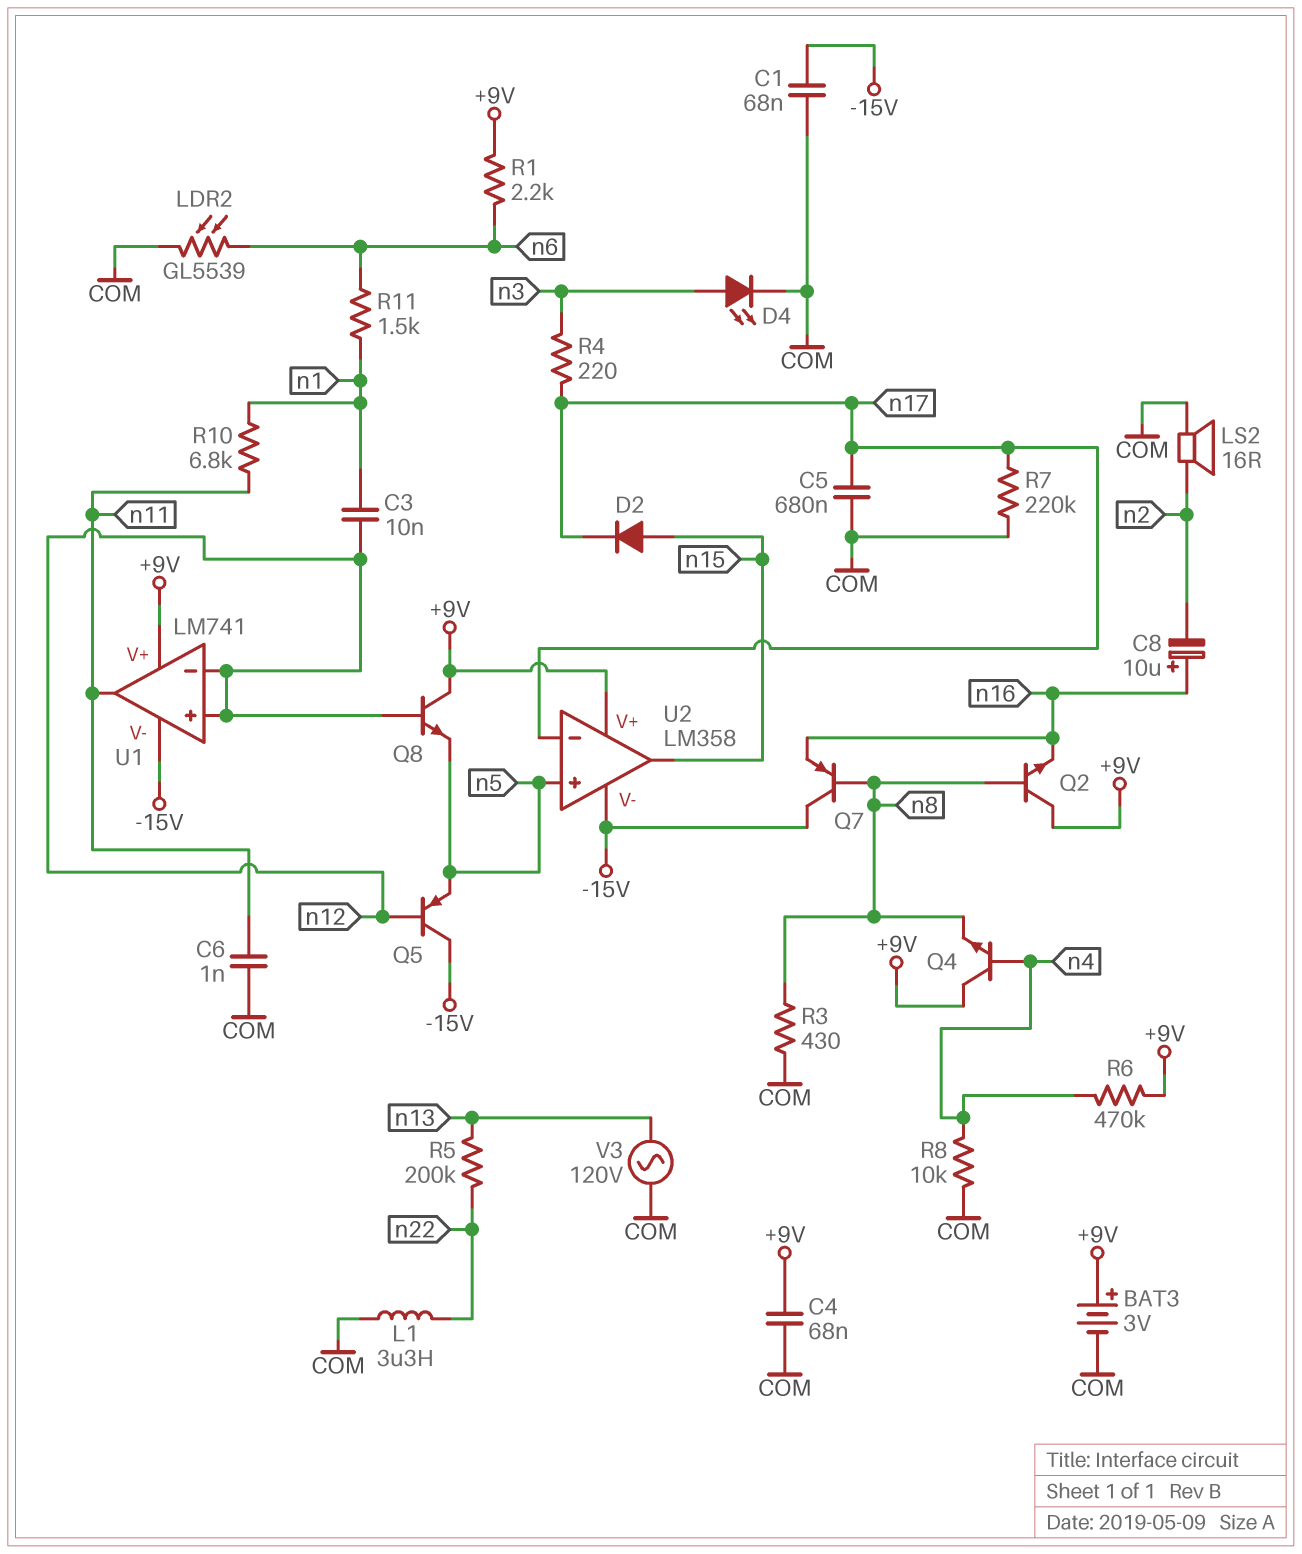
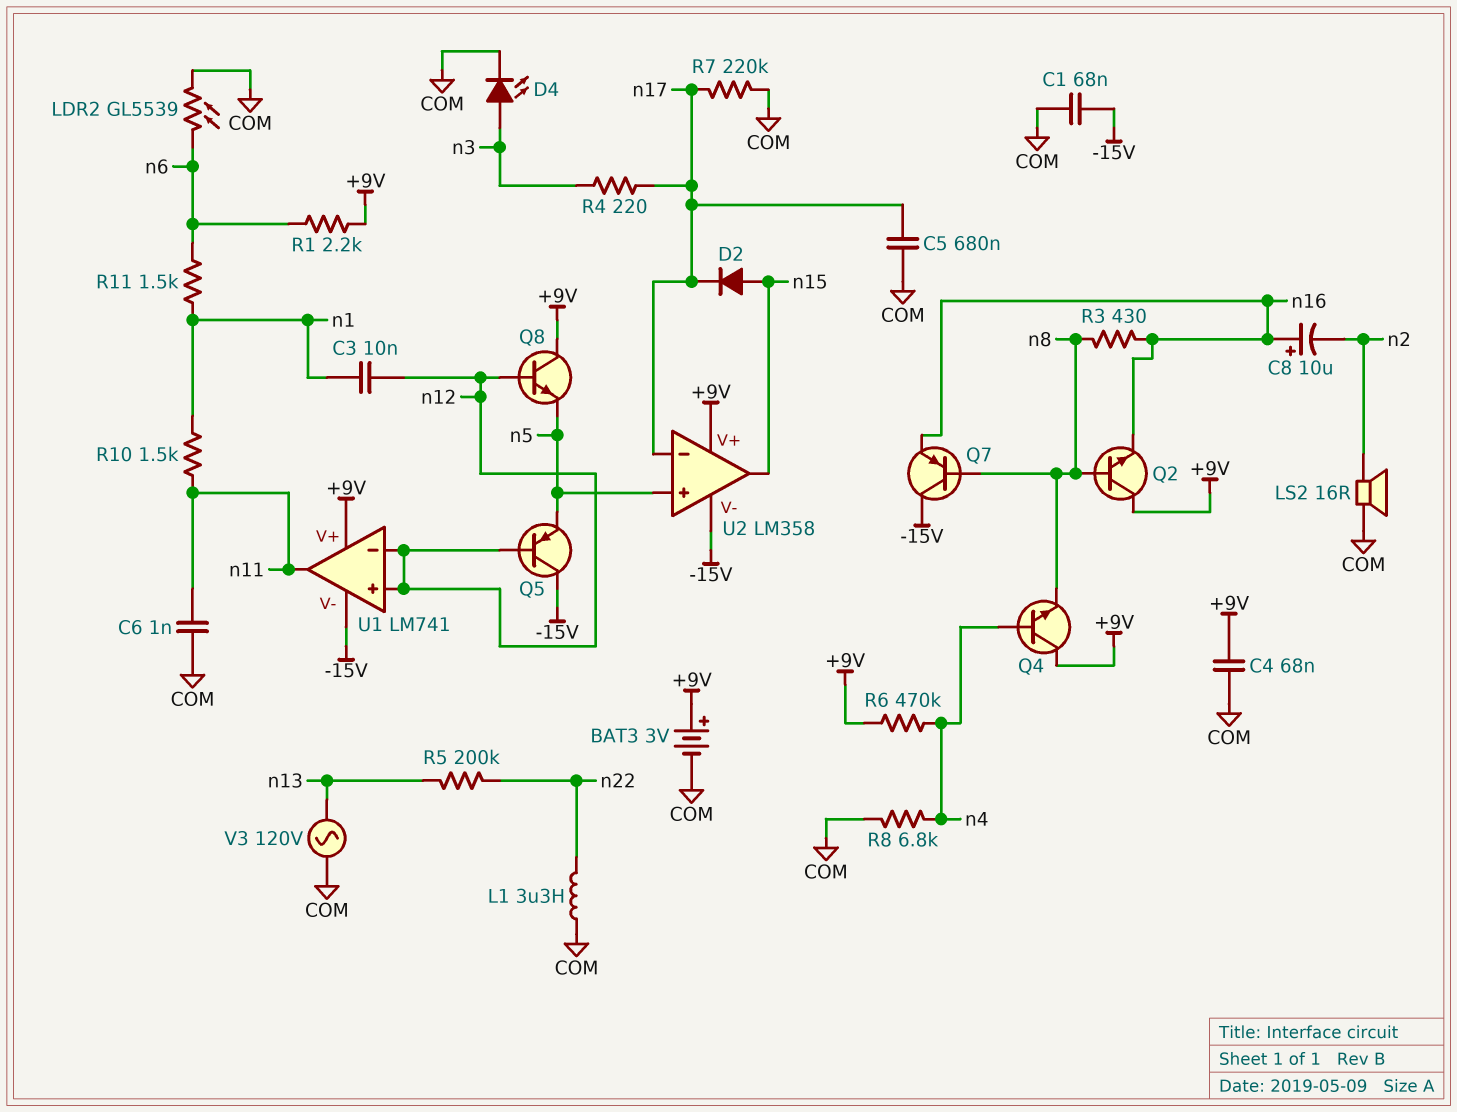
R3: 430 (COM, n8) -> 430 (n8, n16)
R8: 10k (COM, n4) -> 6.8k (COM, n4)
R10: 6.8k (n1, n11) -> 1.5k (n1, n11)

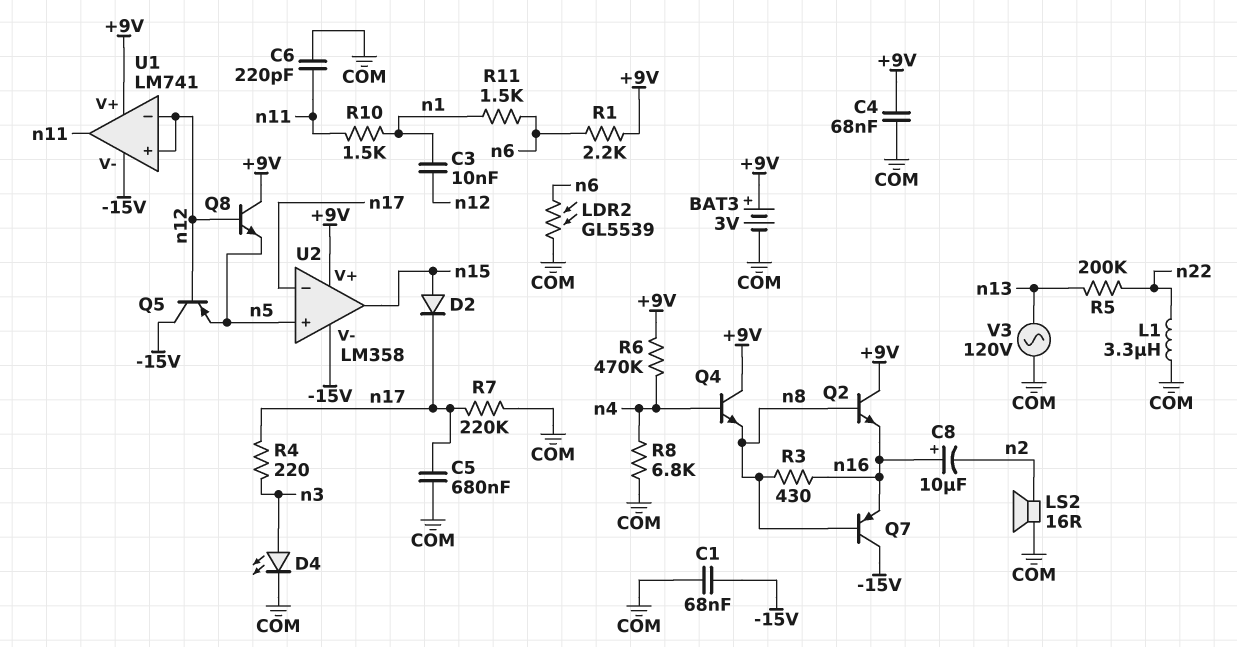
C6: 1nF (COM, n11) -> 220pF (COM, n11)

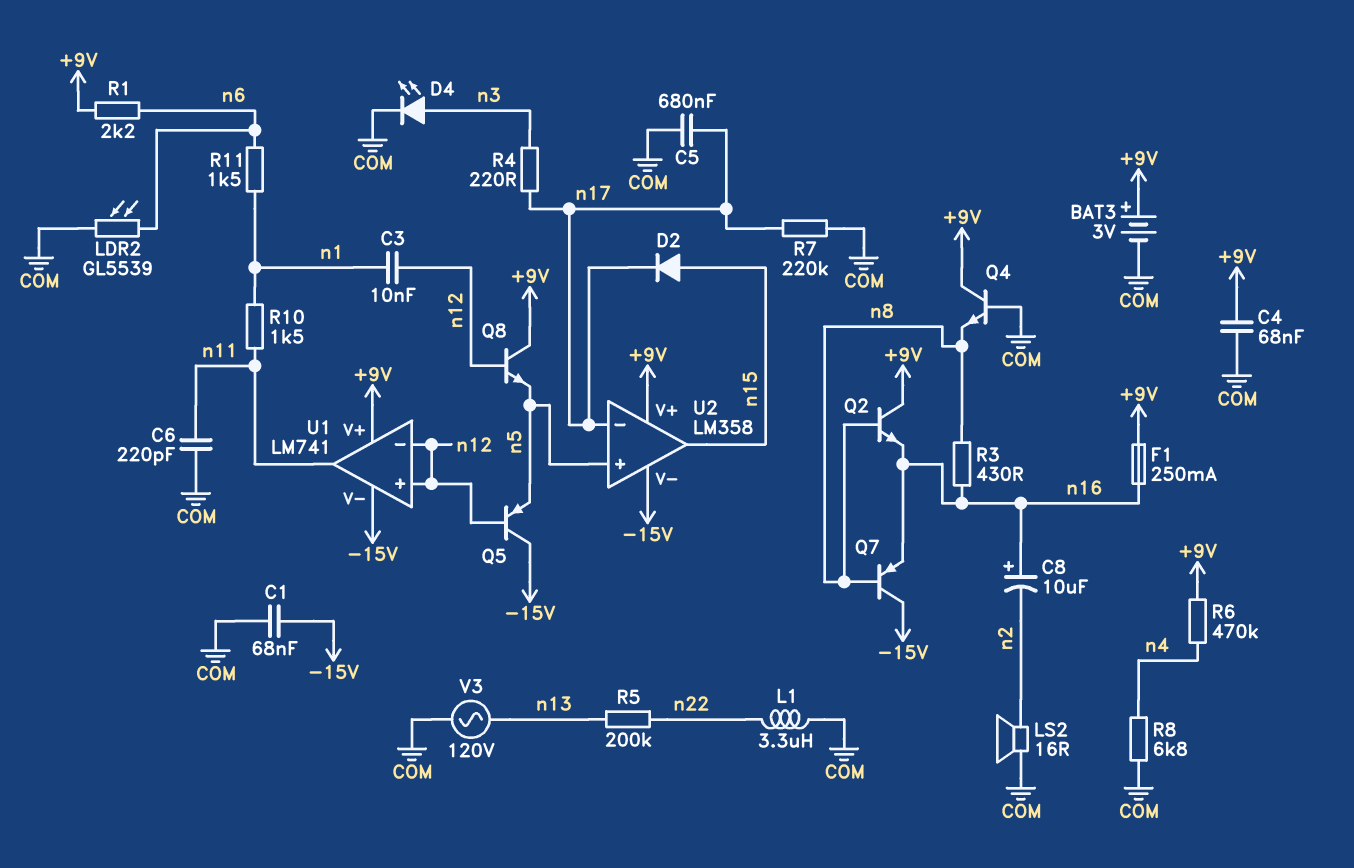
F1: none -> 250mA (+9V, n16)
Q4: NPN (B n4, C +9V, E n8) -> NPN (B COM, C +9V, E n8)

